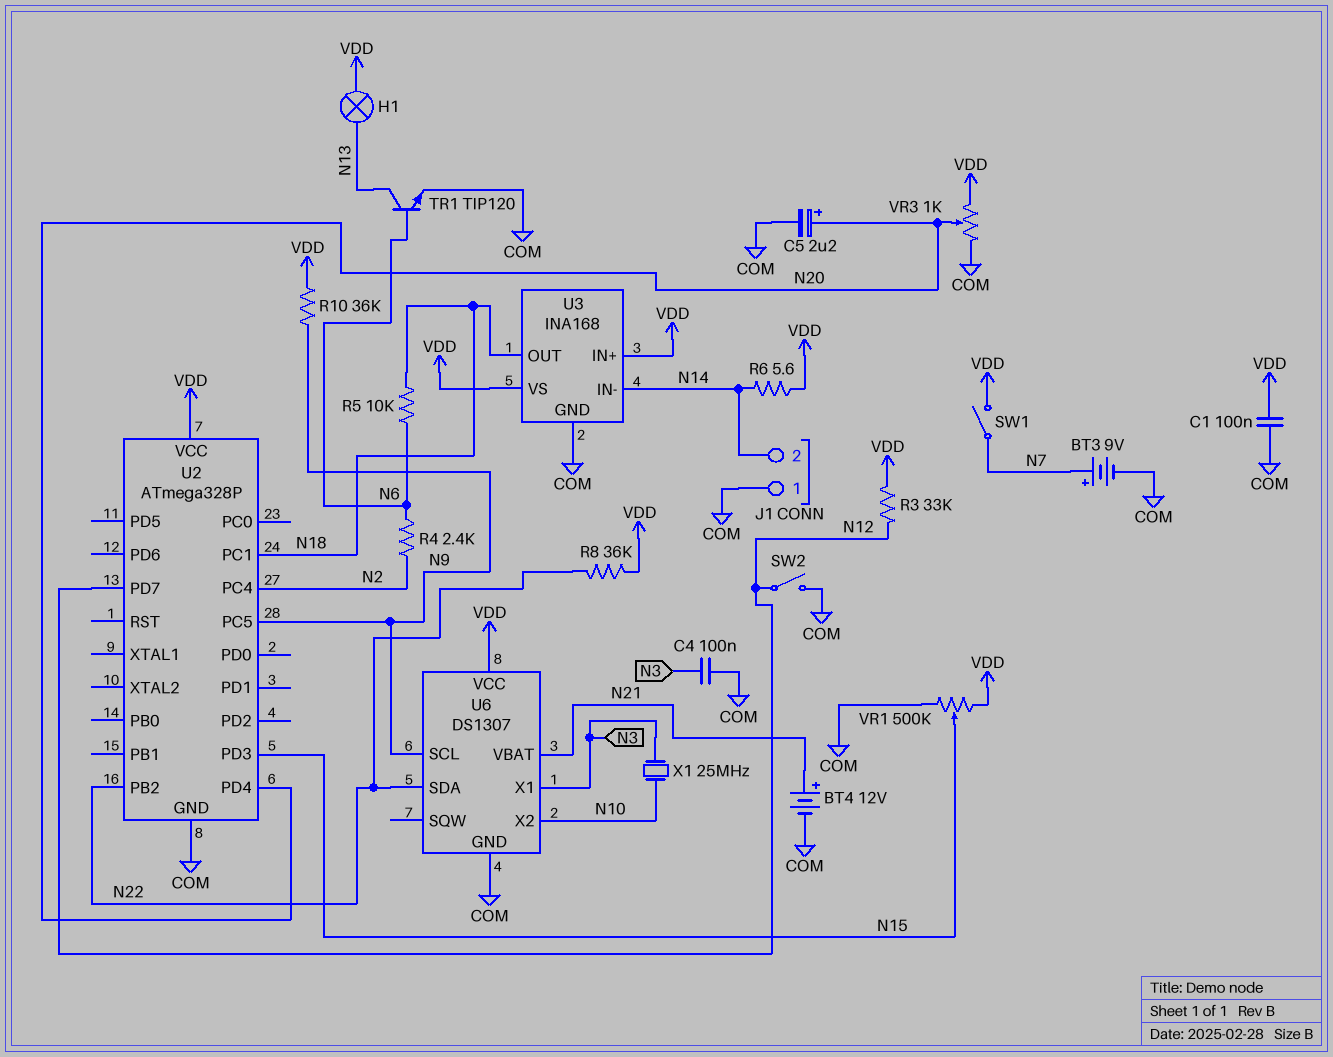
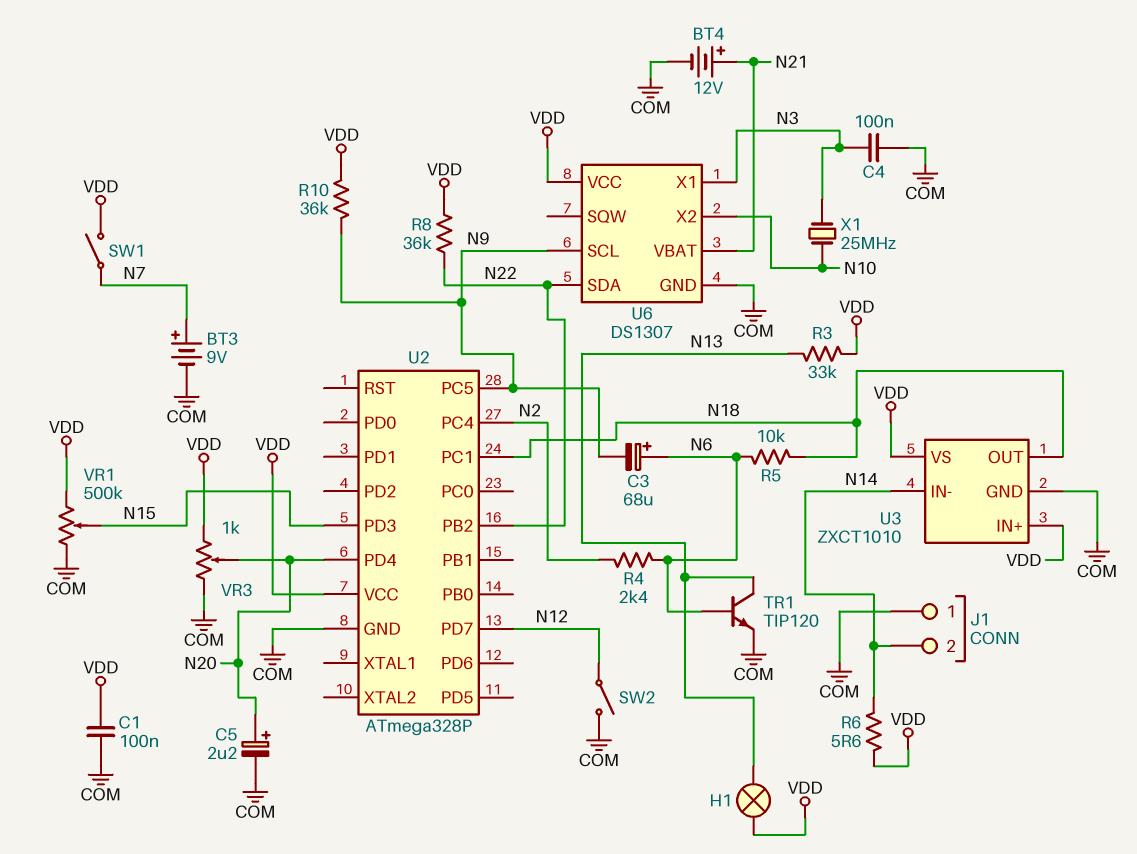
C3: none -> 68uF (plus N6, minus N9)
R3: 33k (N12, VDD) -> 33k (N13, VDD)
U3: INA168 -> ZXCT1010

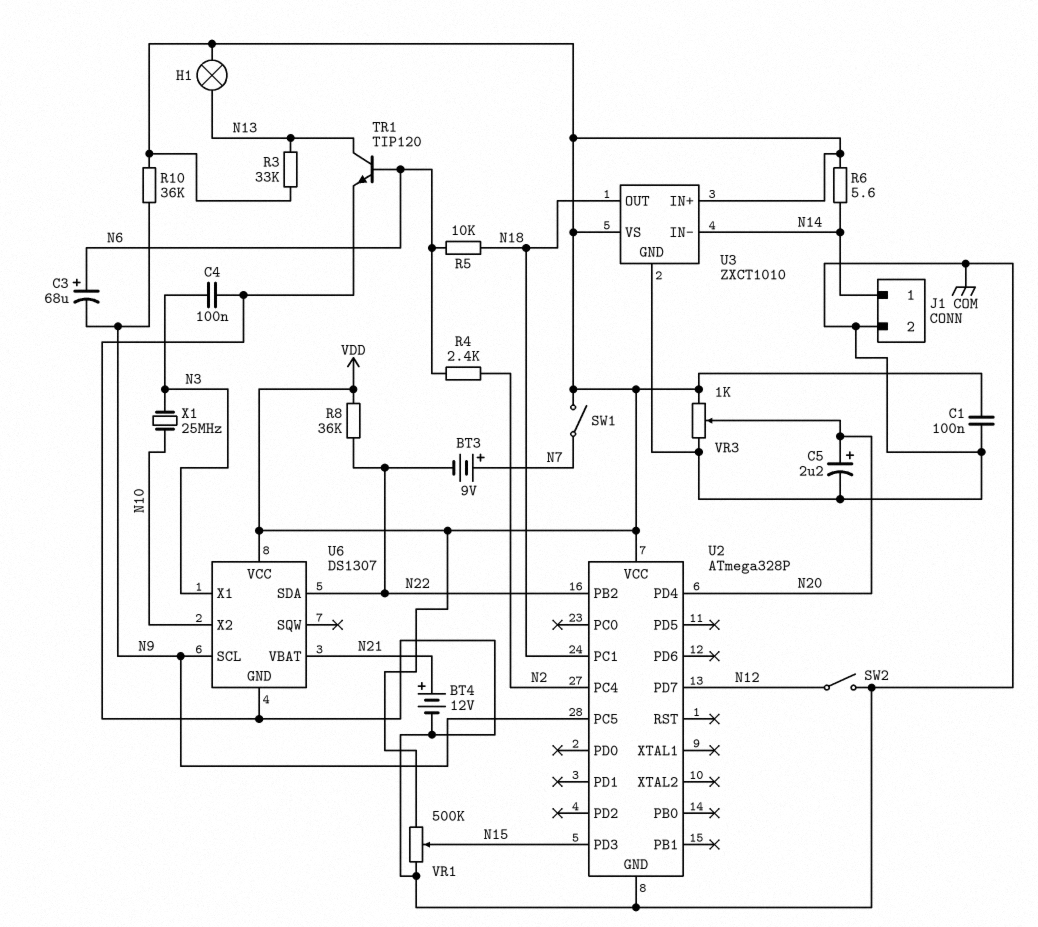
BT3: 9V (plus N7, minus COM) -> 9V (plus N7, minus N22)
J1 pin 1: COM -> N14
J1 pin 2: N14 -> COM

